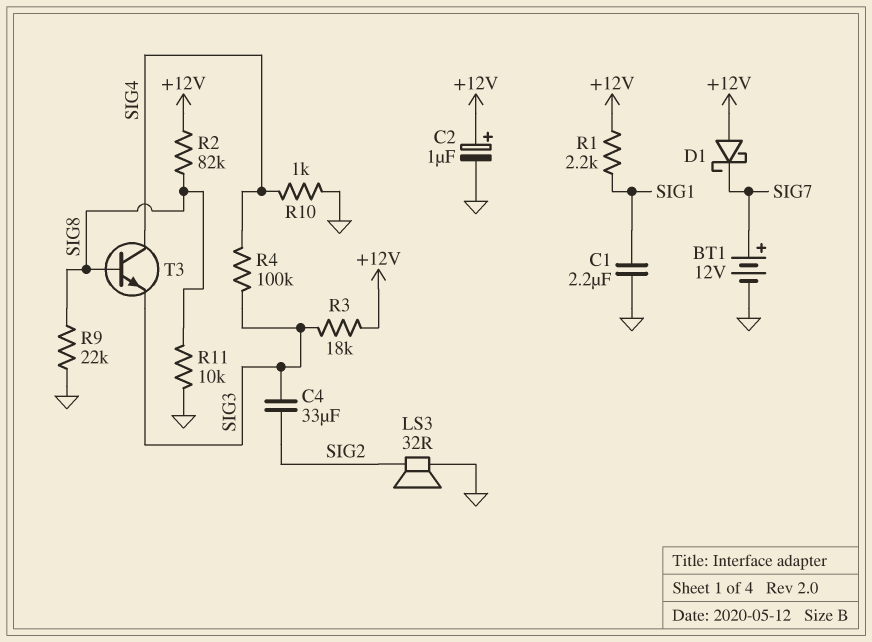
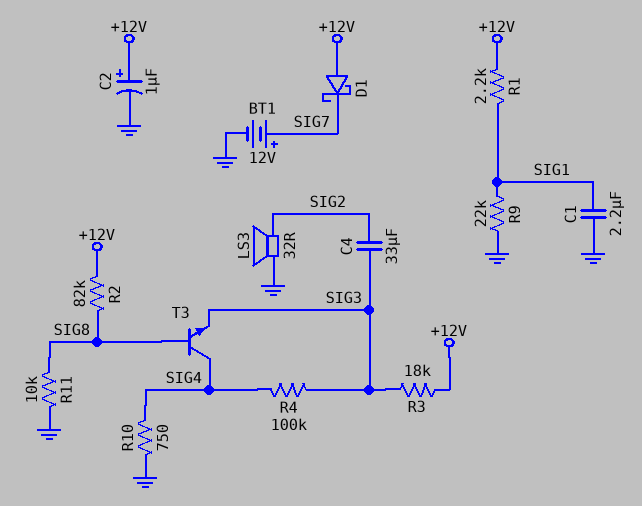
R9: 22k (GND, SIG8) -> 22k (GND, SIG1)
R10: 1k (GND, SIG4) -> 750 (GND, SIG4)

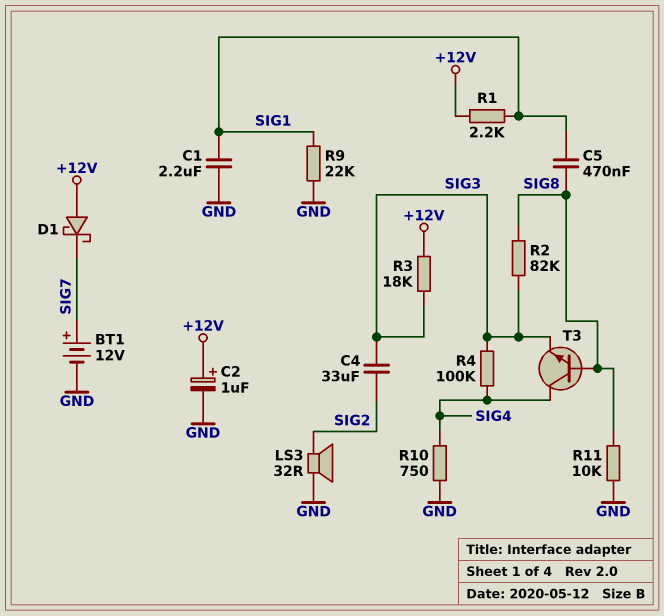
C5: none -> 470nF (SIG1, SIG8)
R2: 82k (+12V, SIG8) -> 82k (SIG3, SIG8)

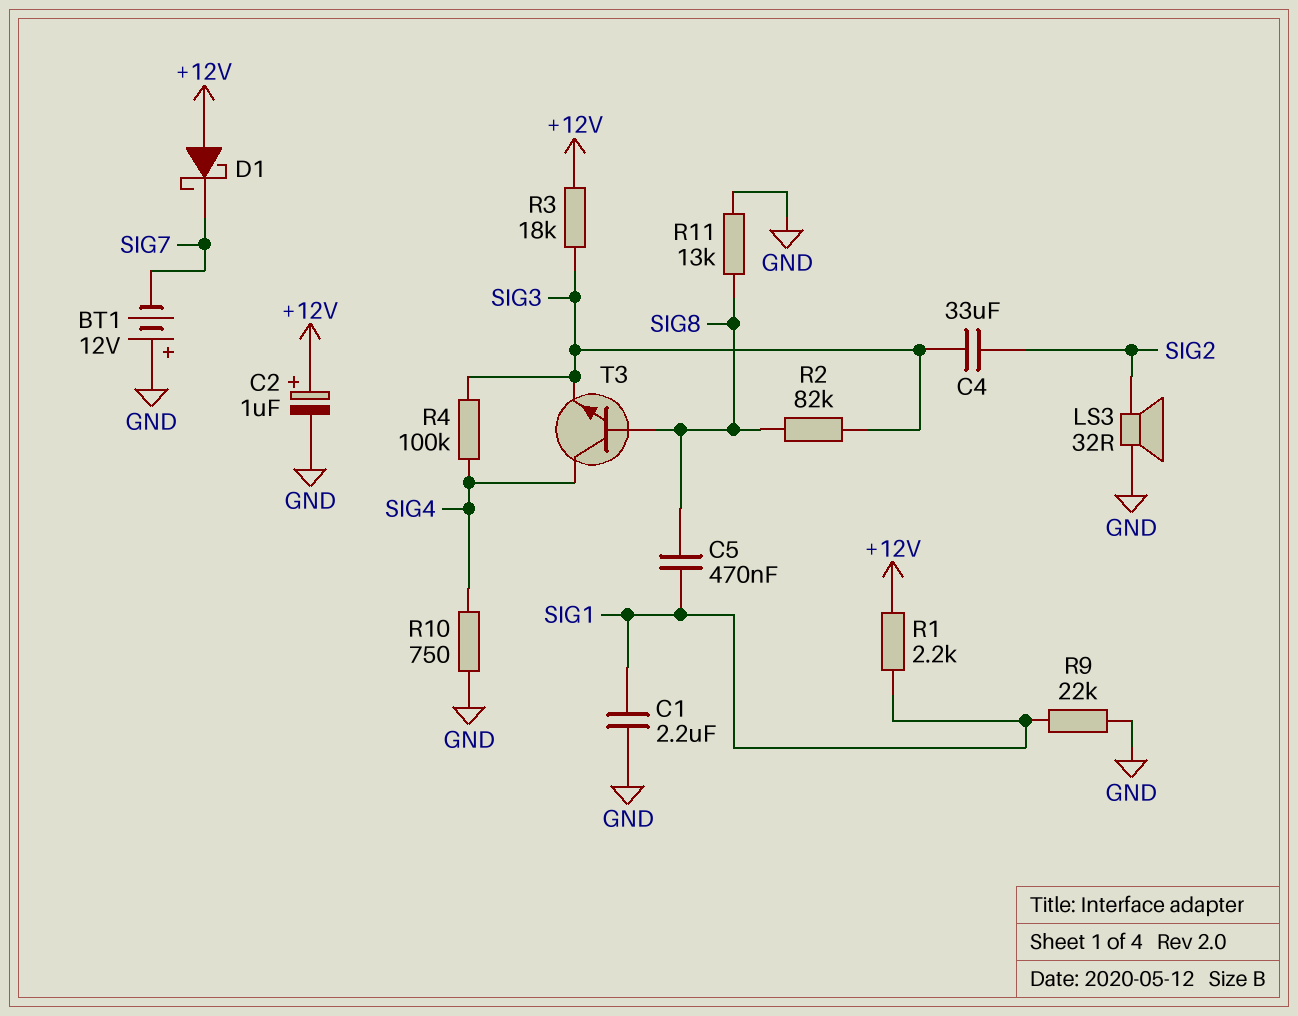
BT1: 12V (plus SIG7, minus GND) -> 12V (plus GND, minus SIG7)
R11: 10k (GND, SIG8) -> 13k (GND, SIG8)

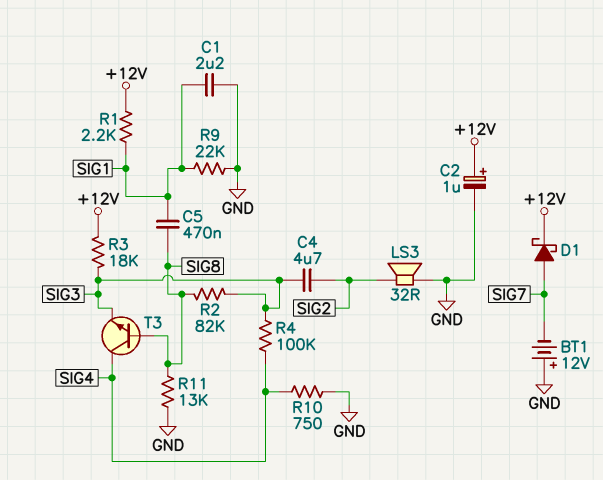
C4: 33uF (SIG2, SIG3) -> 4.7uF (SIG2, SIG3)
D1: schottky (A +12V, K SIG7) -> schottky (A SIG7, K +12V)

